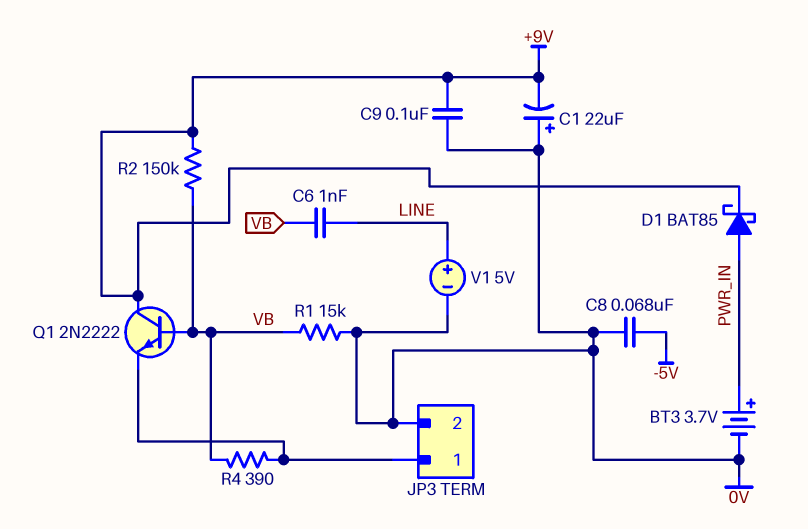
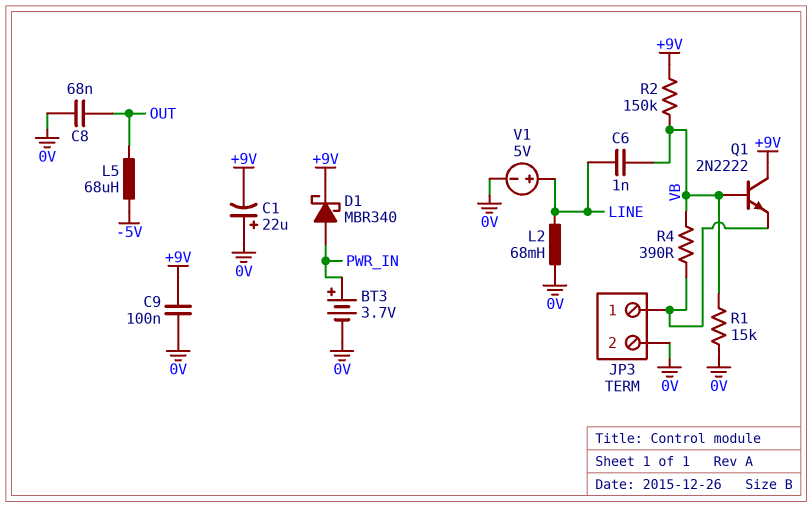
C8: 68nF (-5V, 0V) -> 68nF (0V, OUT)
D1: schottky BAT85 (A PWR_IN, K +9V) -> schottky MBR340 (A PWR_IN, K +9V)
L2: none -> 68mH (0V, LINE)
L5: none -> 68uH (-5V, OUT)

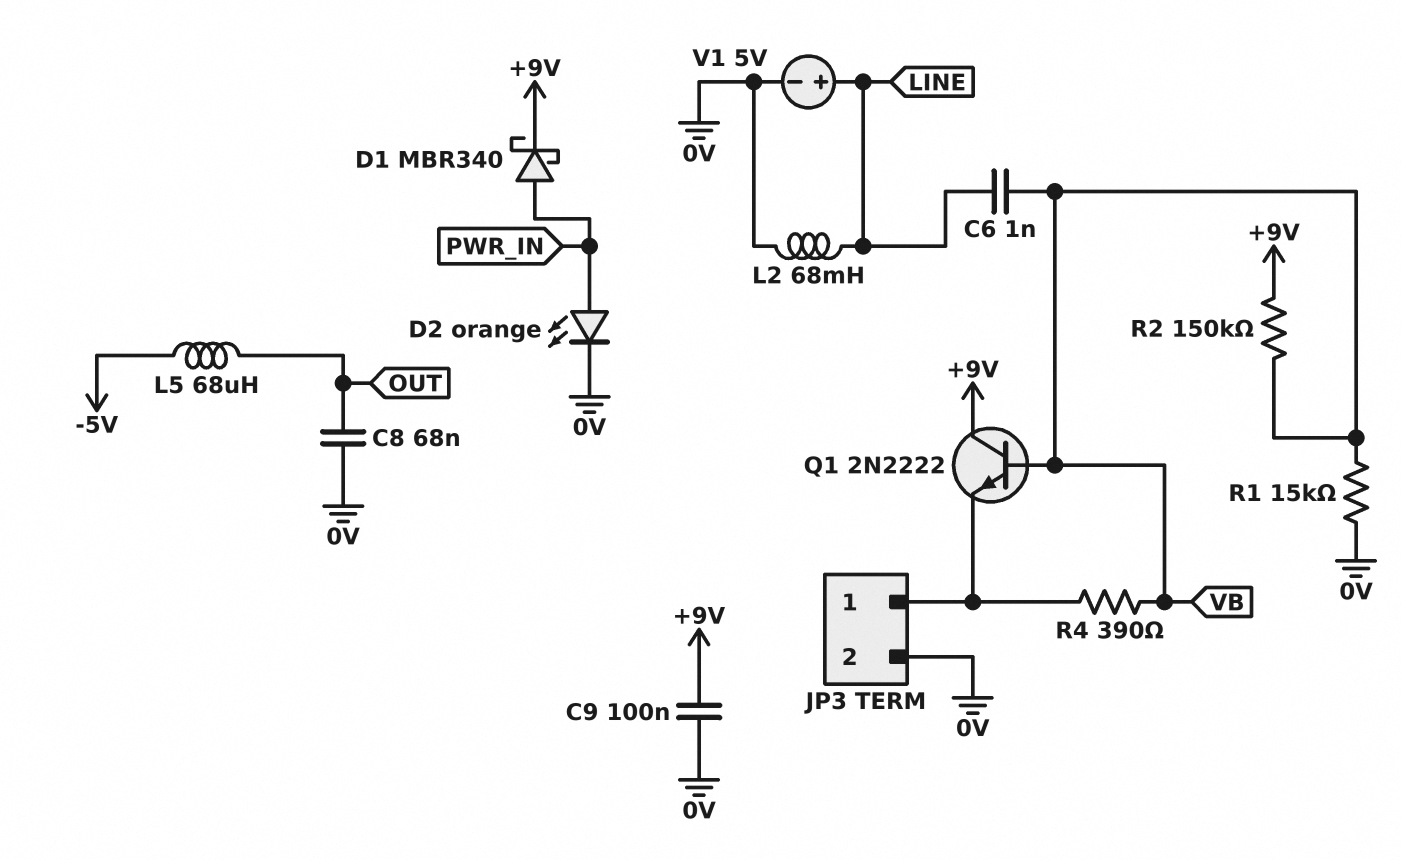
BT3: 3.7V (plus PWR_IN, minus 0V) -> none
C1: 22uF (plus 0V, minus +9V) -> none
D2: none -> LED orange (A PWR_IN, K 0V)

